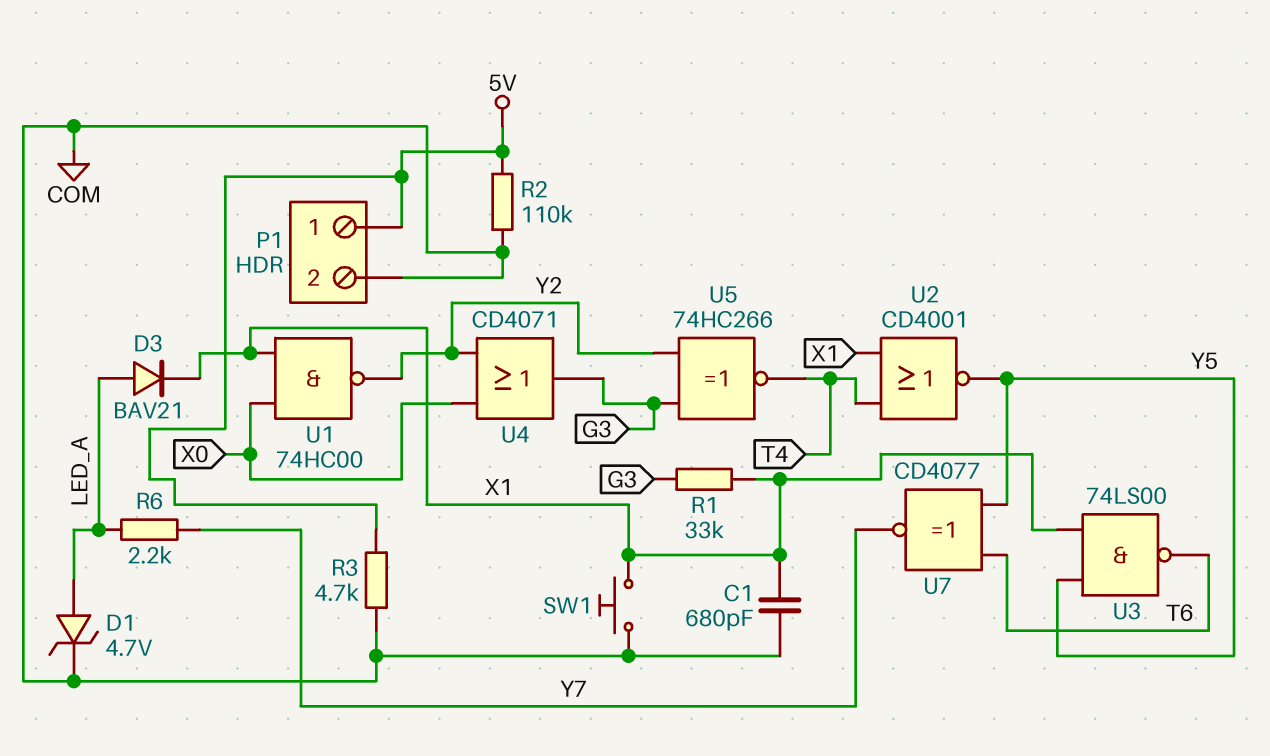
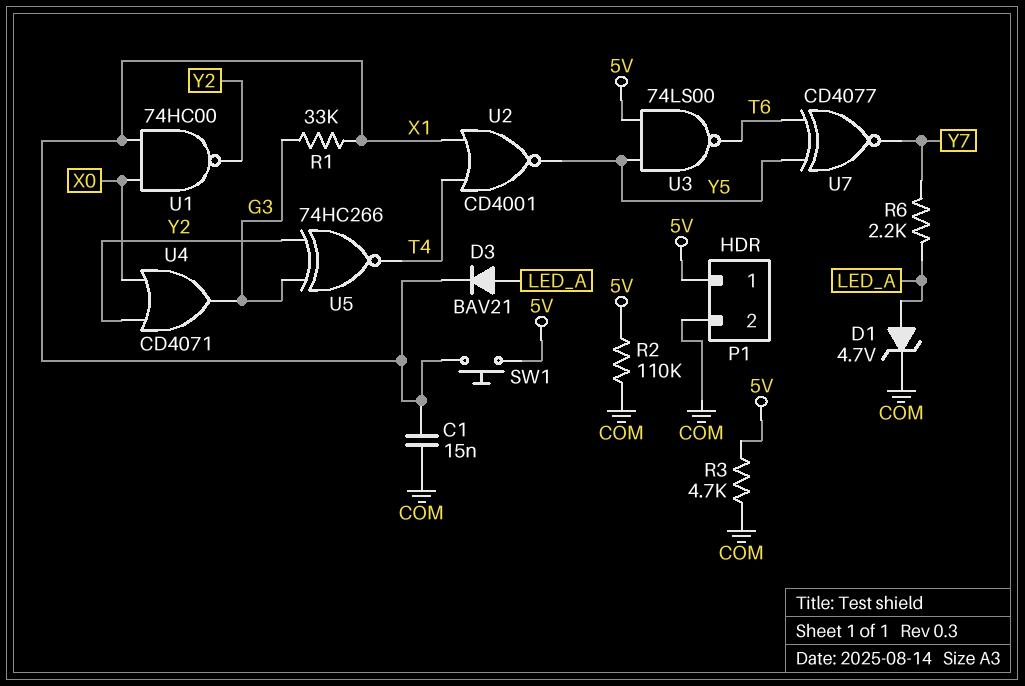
C1: 680pF (COM, X1) -> 15nF (COM, X1)
SW1: button (COM, X1) -> button (5V, X1)
U3: NAND 74LS00 (in X1, in Y5, out T6) -> NAND 74LS00 (in 5V, in Y5, out T6)

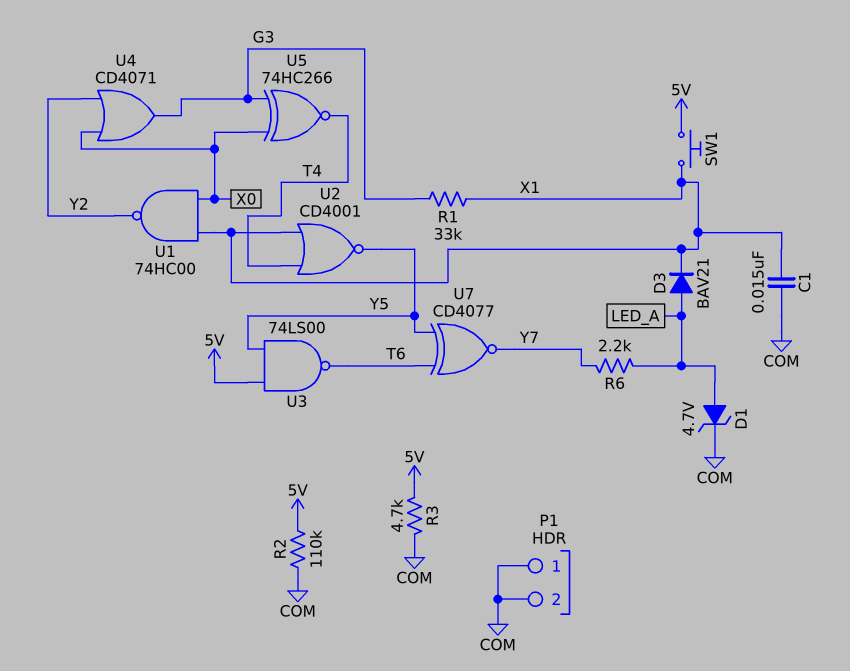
P1 pin 1: 5V -> COM
U5: XNOR 74HC266 (in G3, in Y2, out T4) -> XNOR 74HC266 (in G3, in X0, out T4)

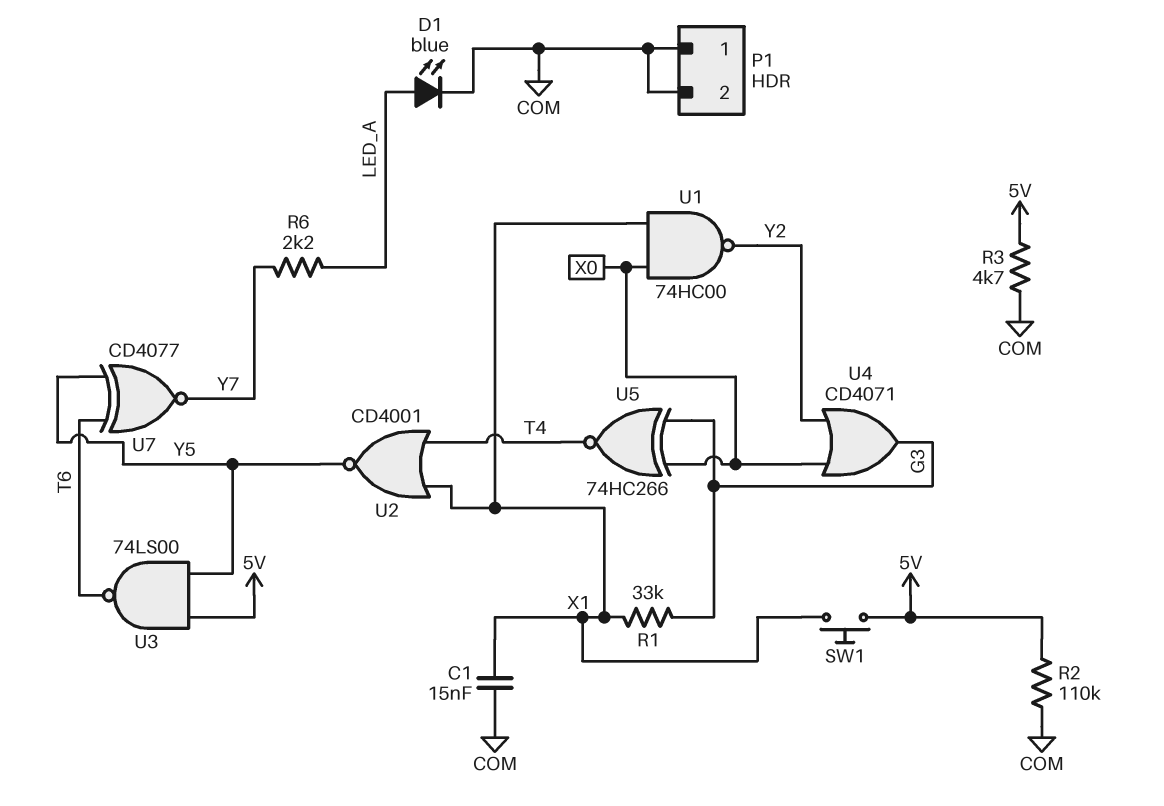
D1: zener 4.7V (A LED_A, K COM) -> LED blue (A LED_A, K COM)
D3: diode BAV21 (A LED_A, K X1) -> none

